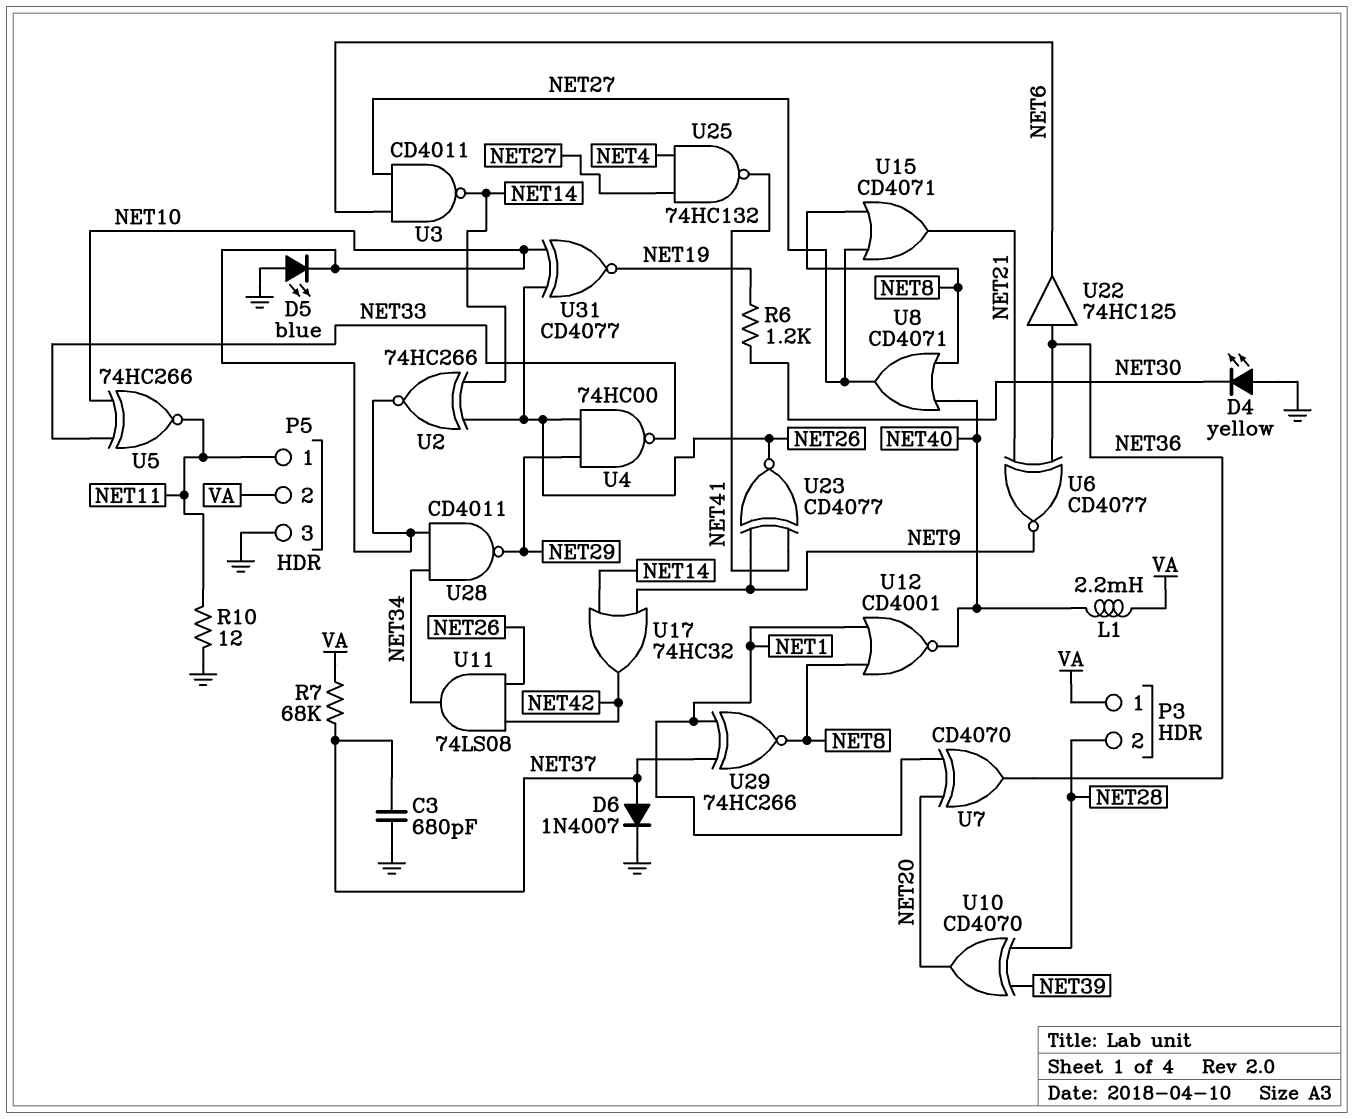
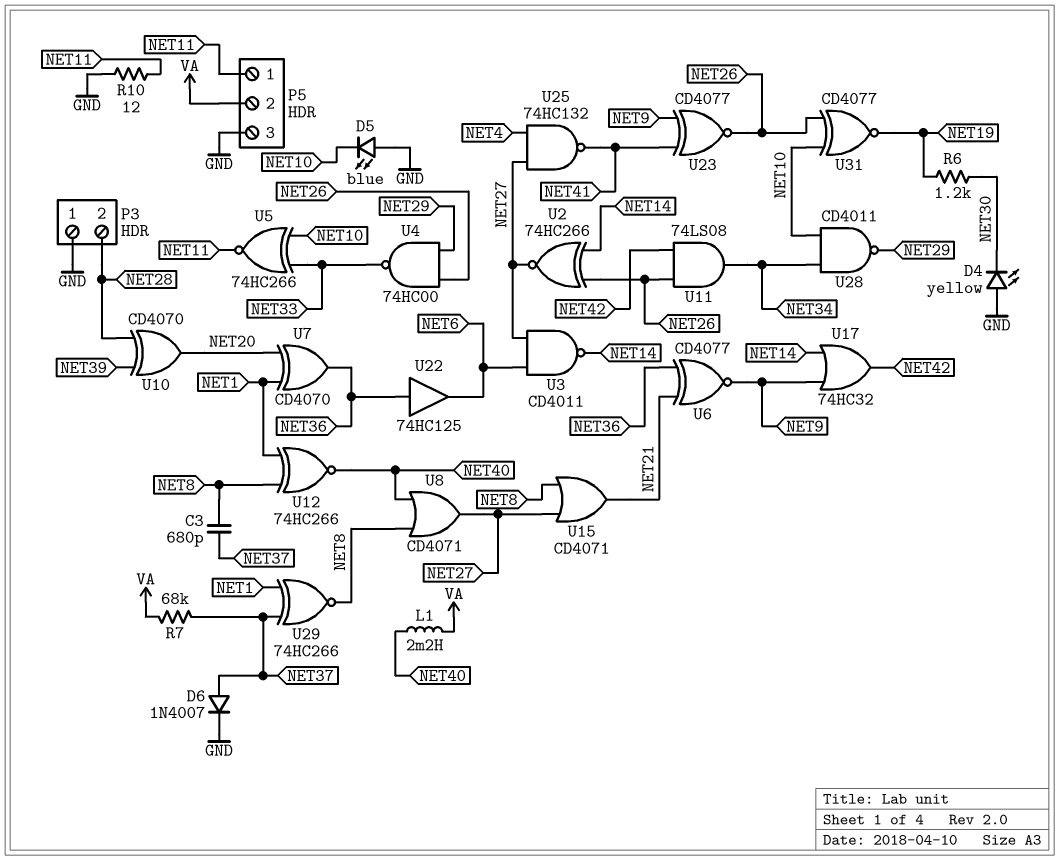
C3: 680pF (GND, NET37) -> 680pF (NET8, NET37)
P3 pin 1: VA -> GND
U2: XNOR 74HC266 (in NET14, in NET26, out NET10) -> XNOR 74HC266 (in NET14, in NET26, out NET27)
U12: NOR CD4001 (in NET1, in NET8, out NET40) -> XNOR 74HC266 (in NET1, in NET8, out NET40)

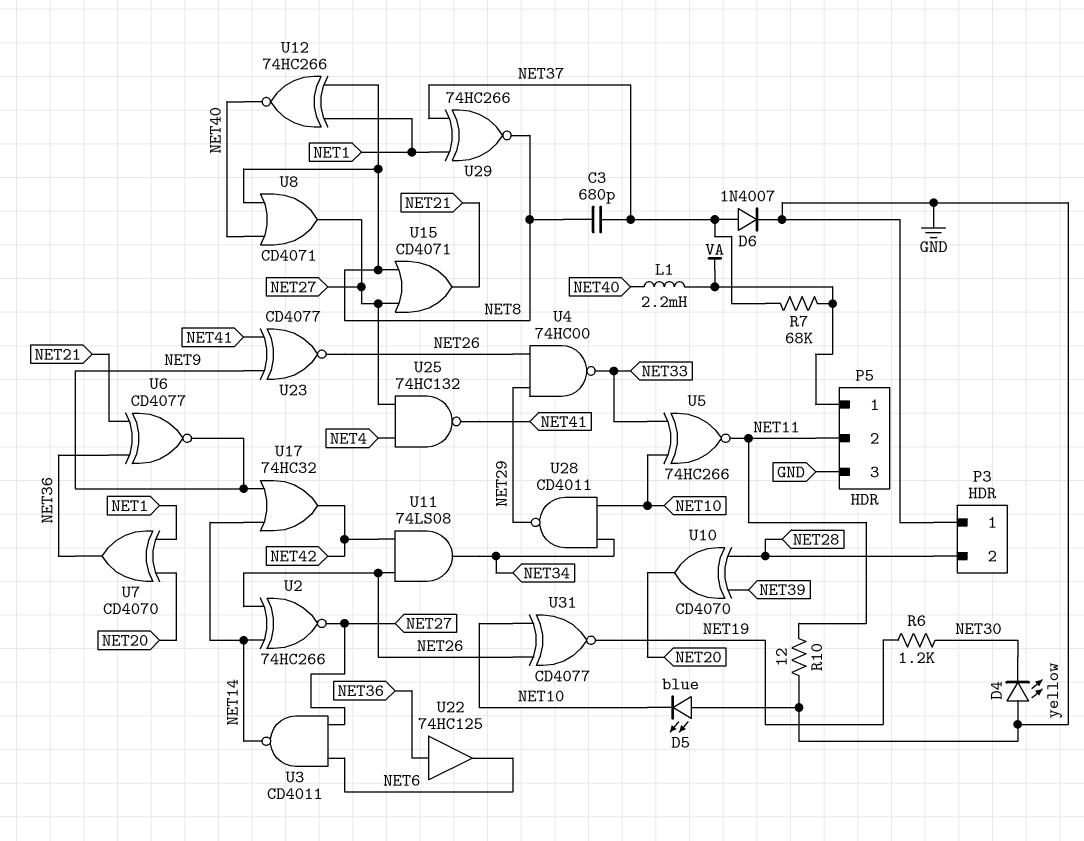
P5 pin 1: NET11 -> VA
P5 pin 2: VA -> NET11

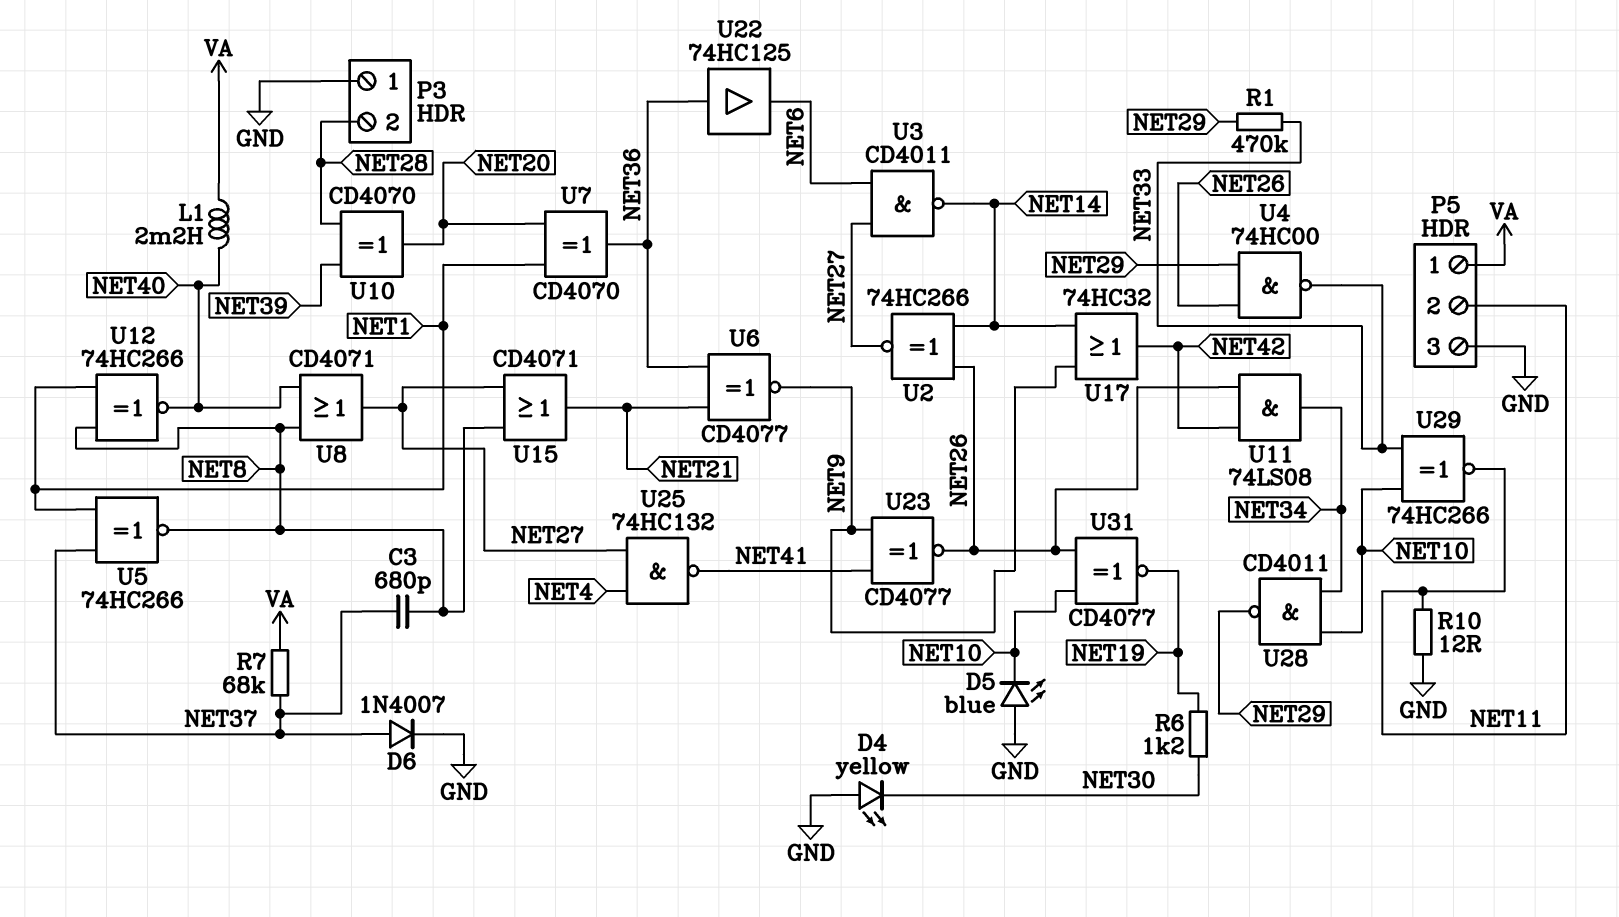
R1: none -> 470k (NET29, NET33)
U5: XNOR 74HC266 (in NET10, in NET33, out NET11) -> XNOR 74HC266 (in NET1, in NET37, out NET8)
U29: XNOR 74HC266 (in NET1, in NET37, out NET8) -> XNOR 74HC266 (in NET10, in NET33, out NET11)

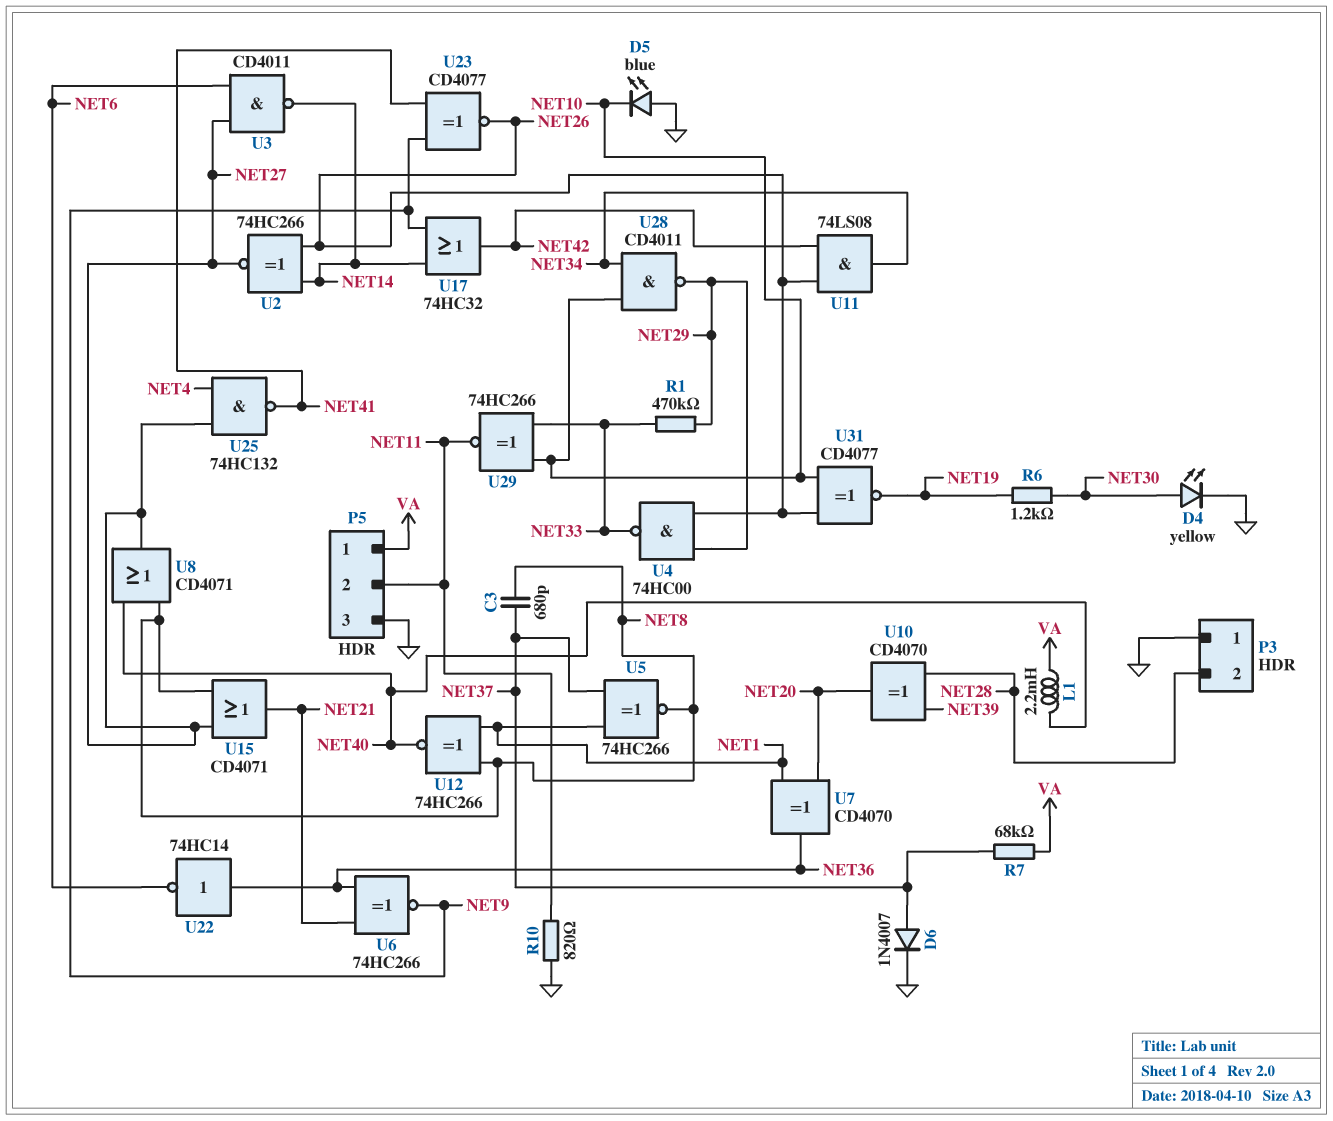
D4: LED yellow (A GND, K NET30) -> LED yellow (A NET30, K GND)
R10: 12 (GND, NET11) -> 820 (GND, NET11)
U6: XNOR CD4077 (in NET21, in NET36, out NET9) -> XNOR 74HC266 (in NET21, in NET36, out NET9)
U22: buffer 74HC125 (in NET36, out NET6) -> NOT 74HC14 (in NET36, out NET6)

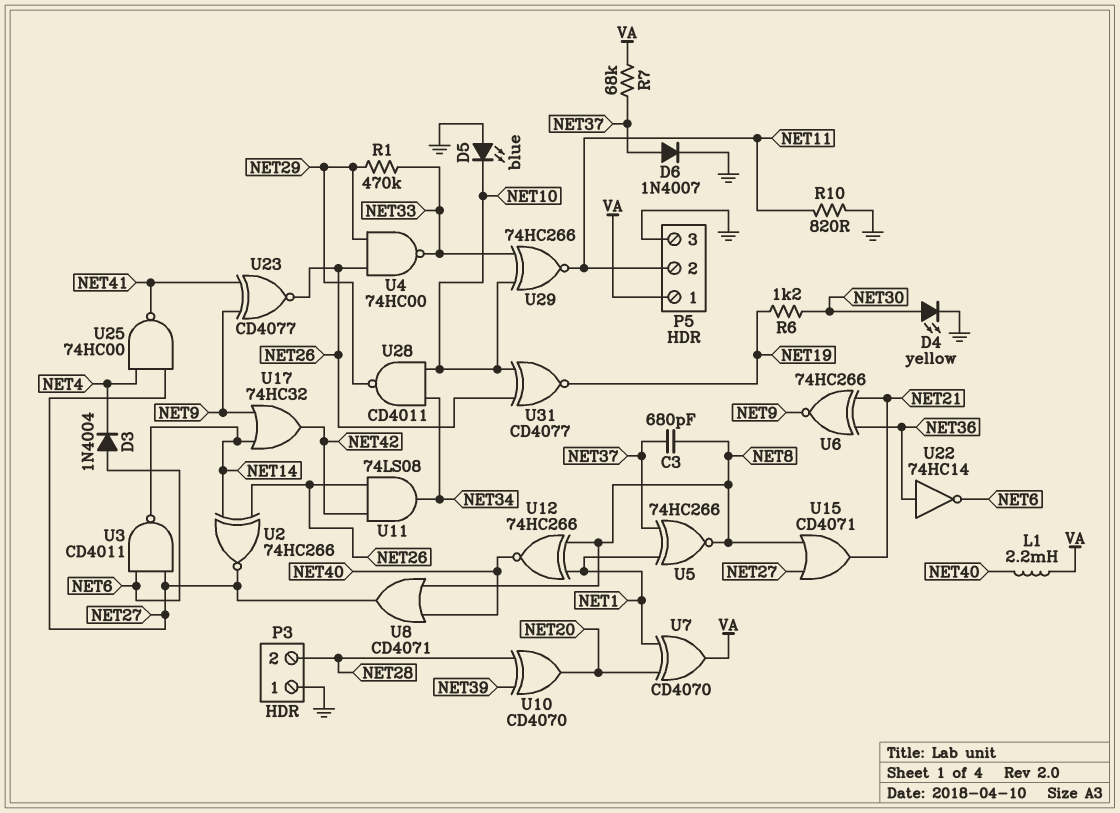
D3: none -> diode 1N4004 (A NET6, K NET4)
U7: XOR CD4070 (in NET1, in NET20, out NET36) -> XOR CD4070 (in NET1, in NET20, out VA)
U25: NAND 74HC132 (in NET4, in NET27, out NET41) -> NAND 74HC00 (in NET4, in NET27, out NET41)

